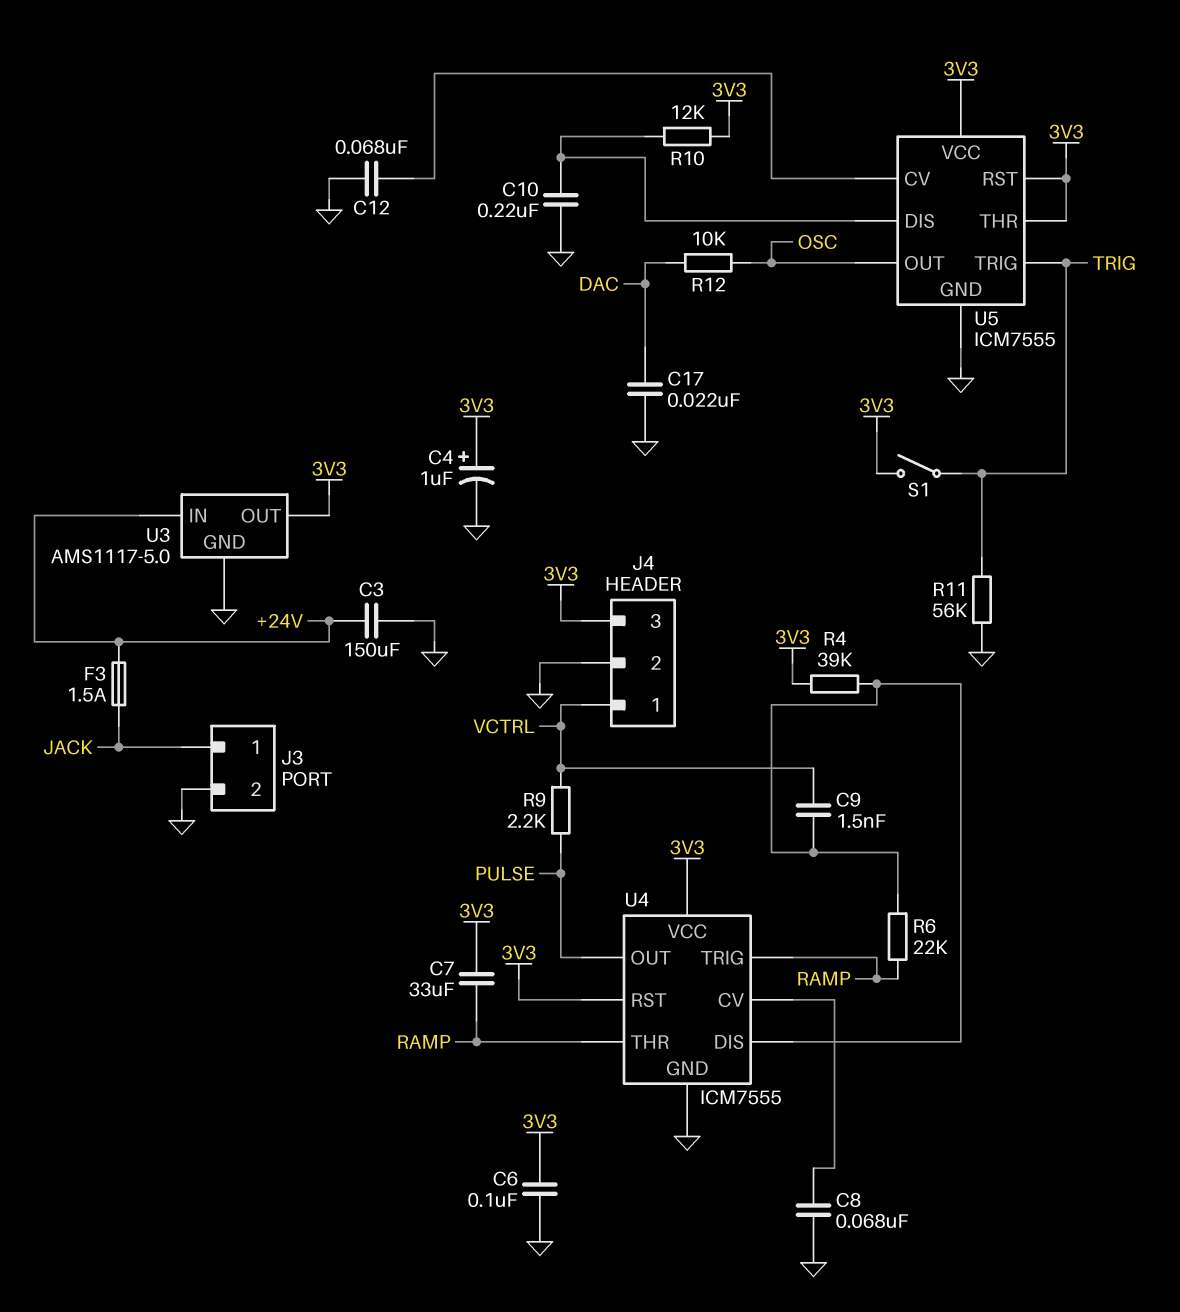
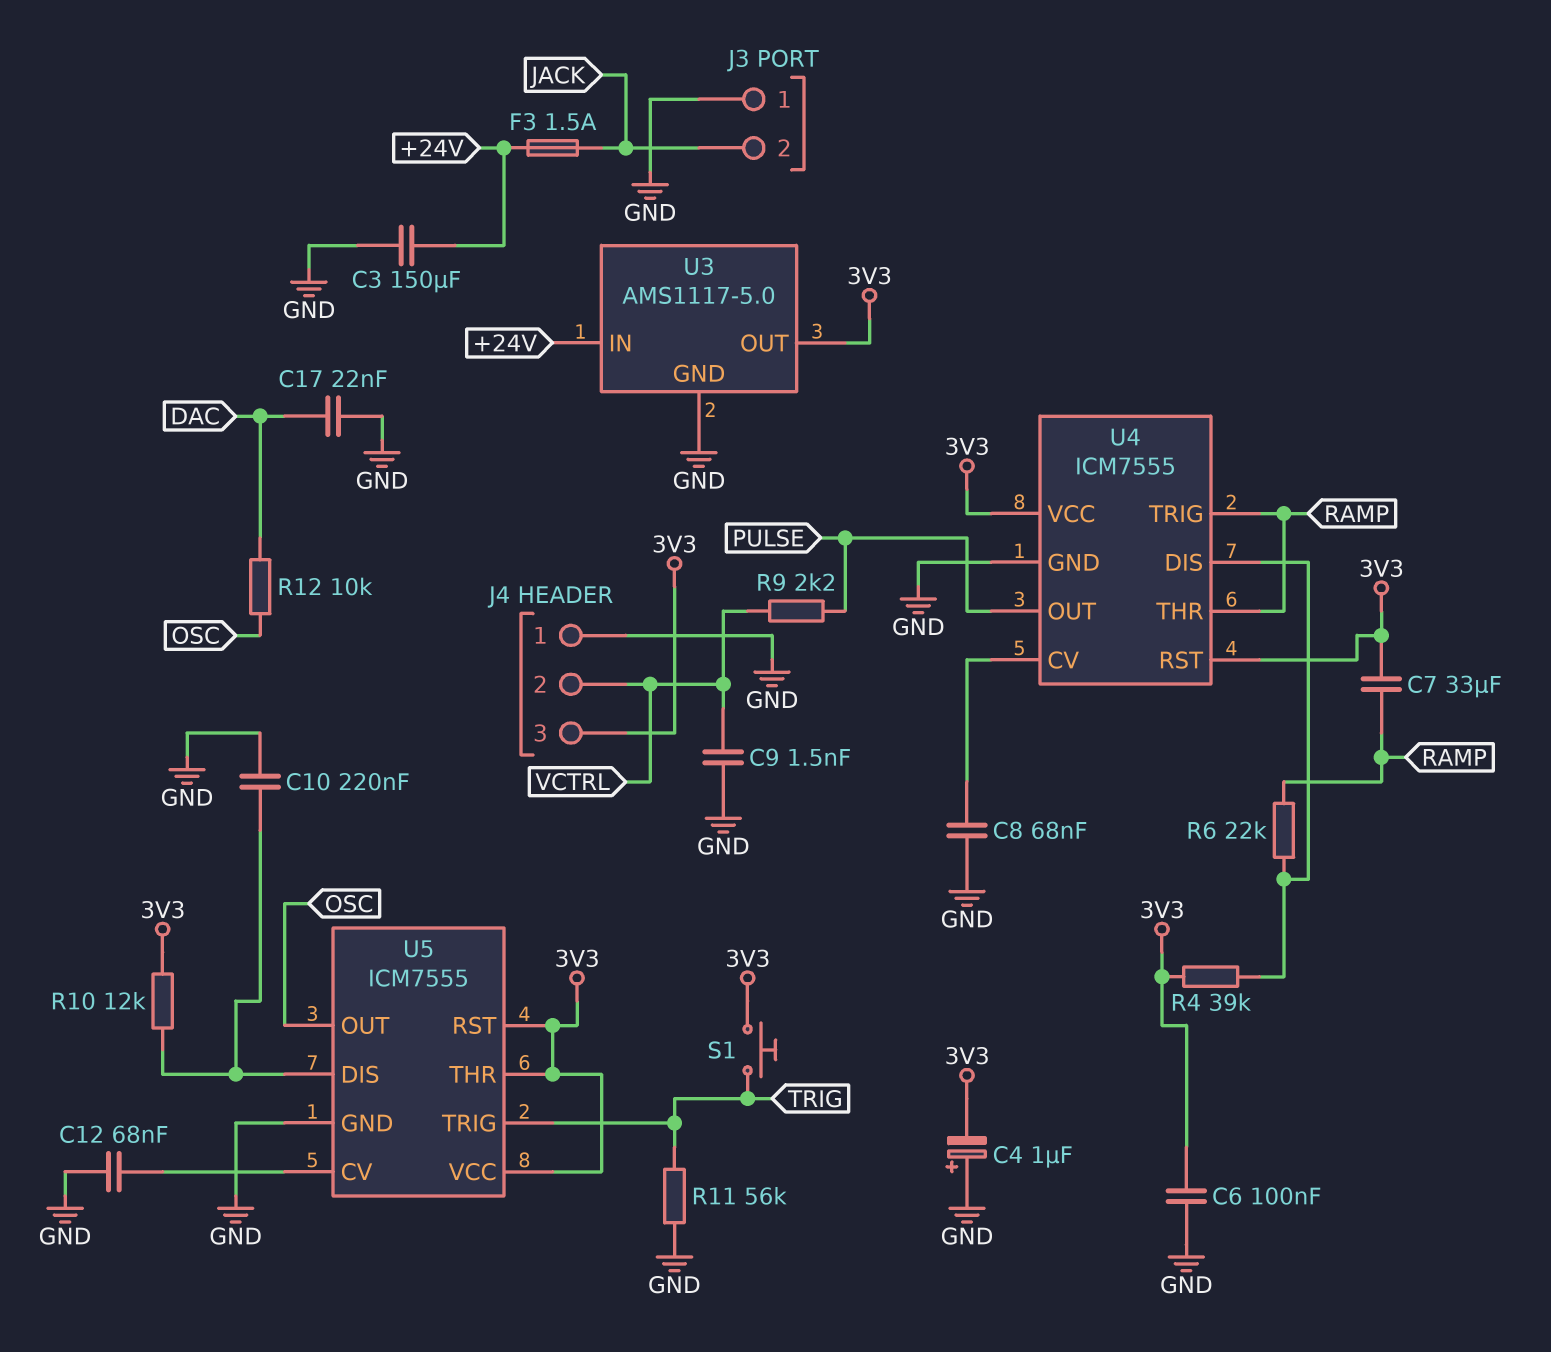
C4: 1uF (plus 3V3, minus GND) -> 1uF (plus GND, minus 3V3)
C9: 1.5nF (U4/DIS, VCTRL) -> 1.5nF (GND, VCTRL)
J3 pin 1: JACK -> GND
J3 pin 2: GND -> JACK
J4 pin 1: VCTRL -> GND
J4 pin 2: GND -> VCTRL
S1: switch (3V3, TRIG) -> button (3V3, TRIG)

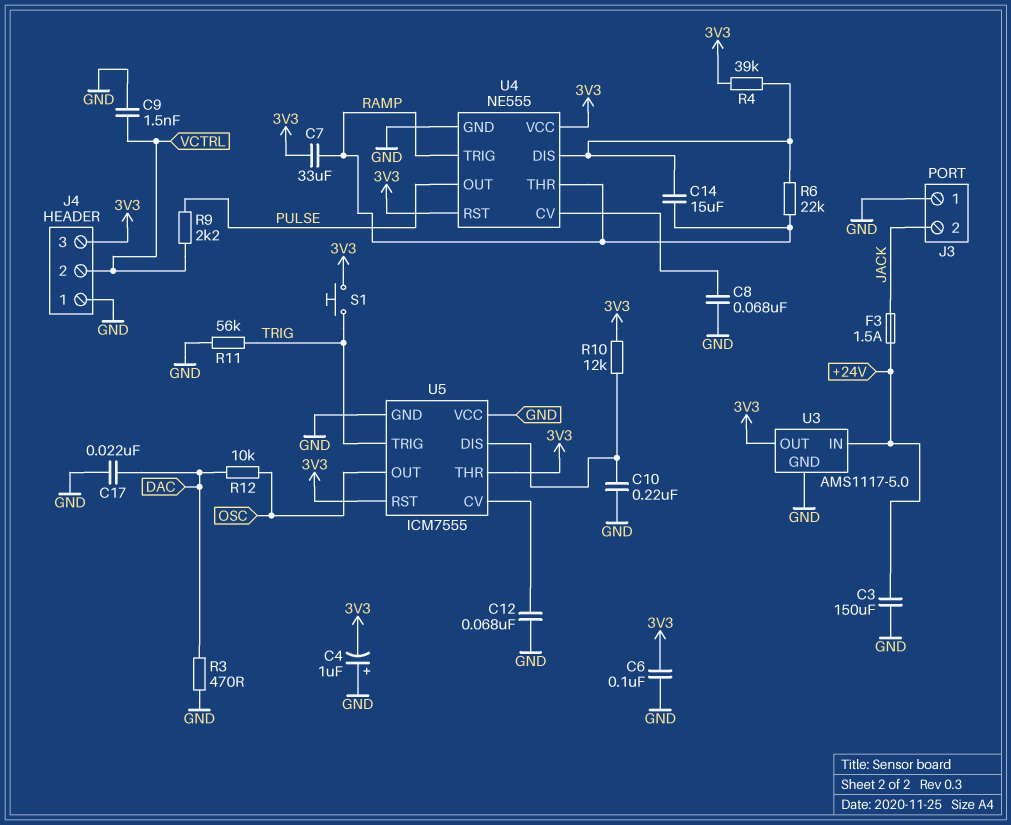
C14: none -> 15uF (RAMP, U4/DIS)
R3: none -> 470 (DAC, GND)
U4: ICM7555 -> NE555
U5 pin VCC: 3V3 -> GND

